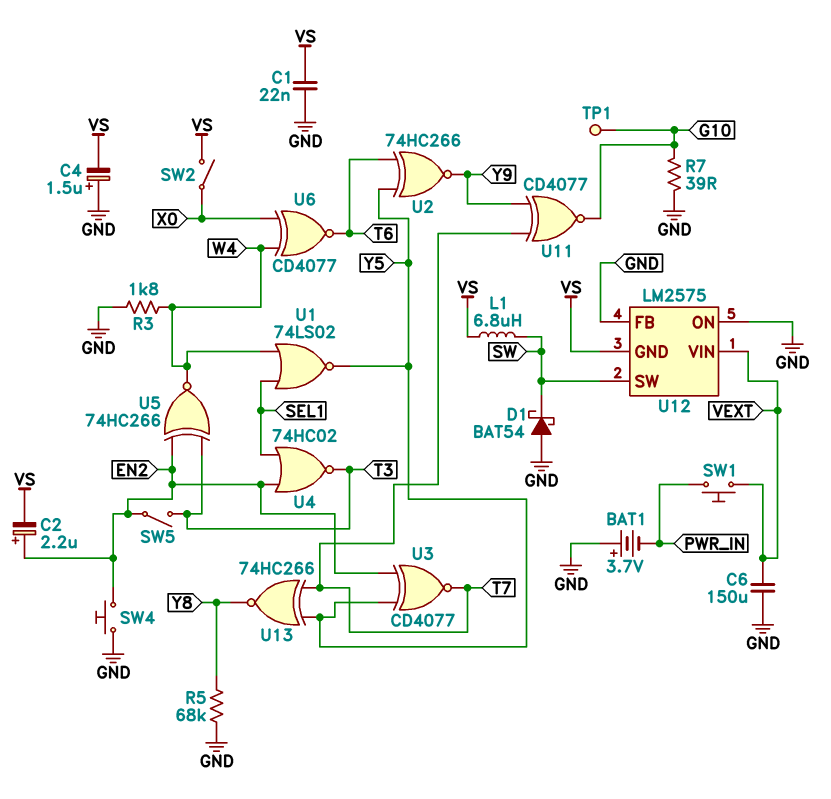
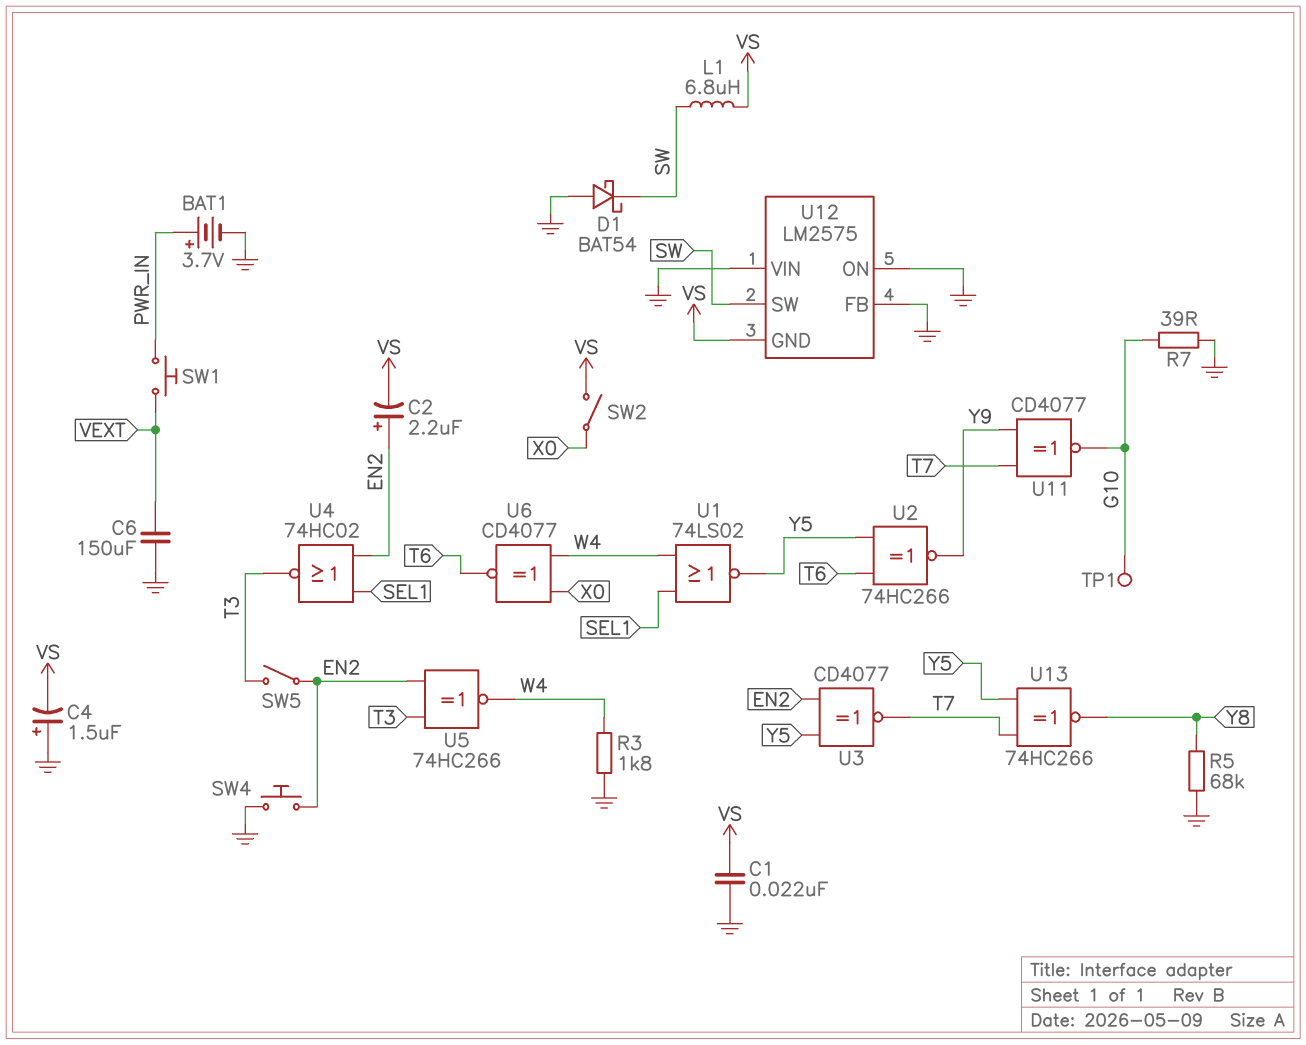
BAT1: 3.7V (plus GND, minus PWR_IN) -> 3.7V (plus PWR_IN, minus GND)
U12 pin VIN: VEXT -> GND

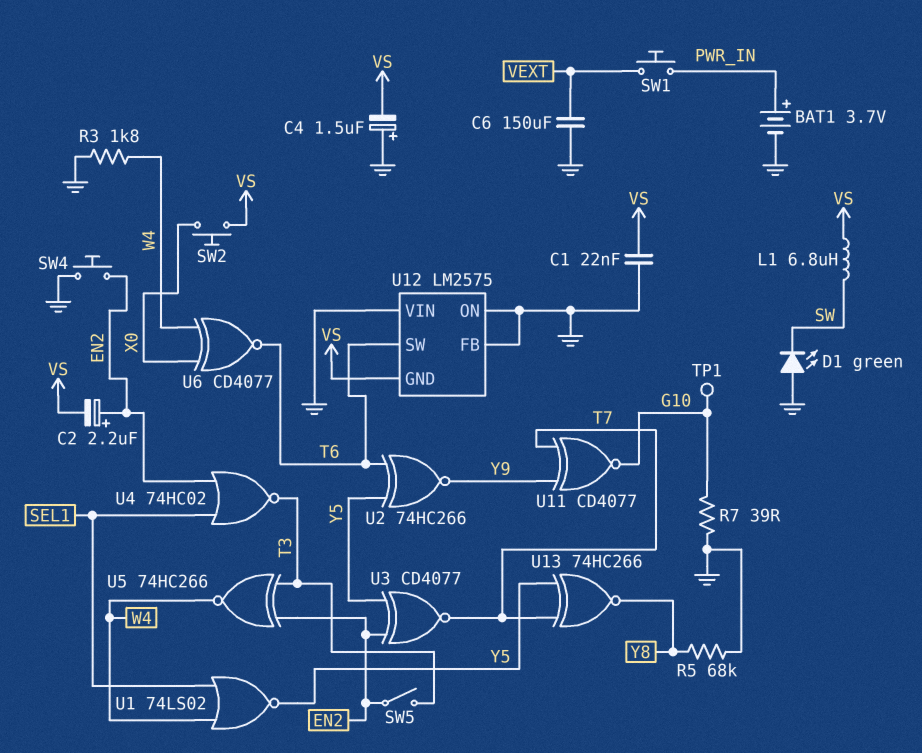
D1: schottky BAT54 (A GND, K SW) -> LED green (A GND, K SW)
SW2: switch (VS, X0) -> button (VS, X0)
U12 pin SW: SW -> T6

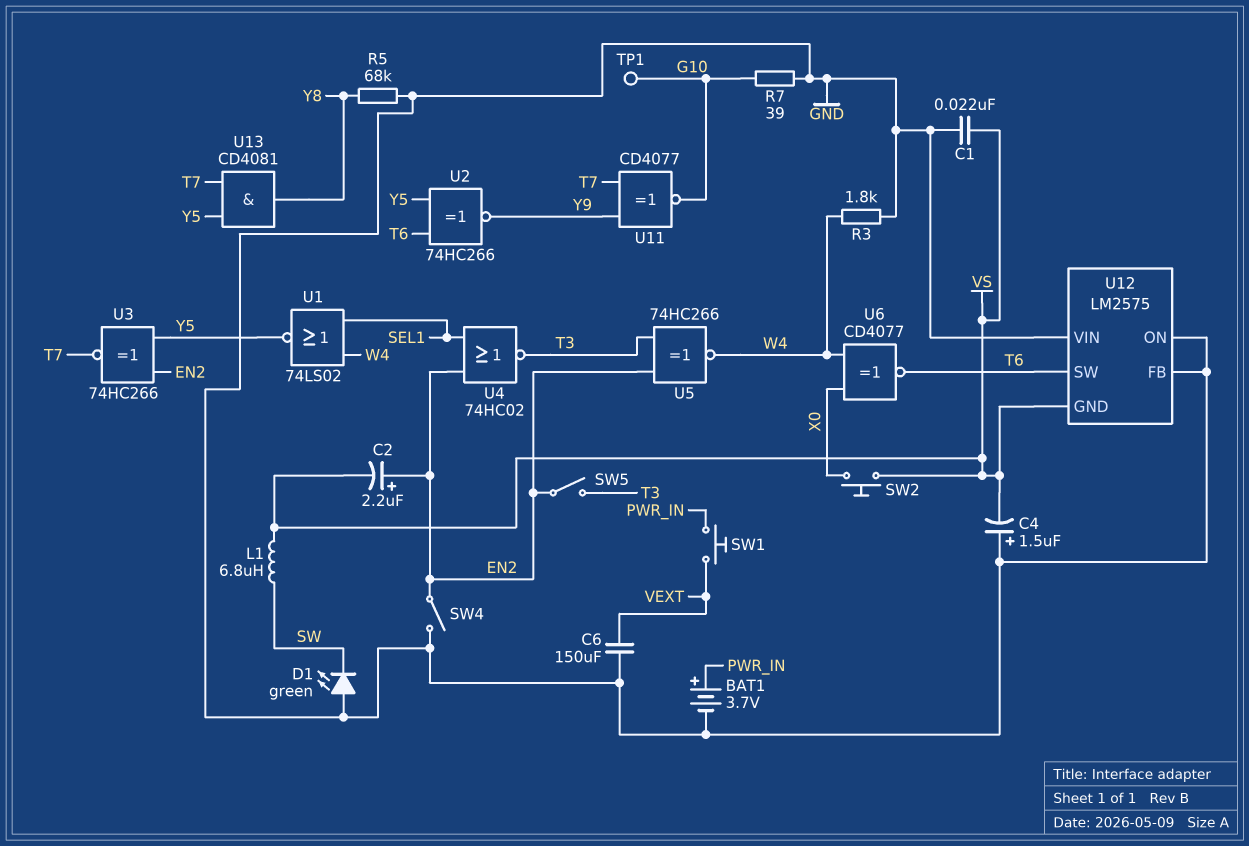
SW4: button (EN2, GND) -> switch (EN2, GND)
U3: XNOR CD4077 (in EN2, in Y5, out T7) -> XNOR 74HC266 (in EN2, in Y5, out T7)
U13: XNOR 74HC266 (in T7, in Y5, out Y8) -> AND CD4081 (in T7, in Y5, out Y8)

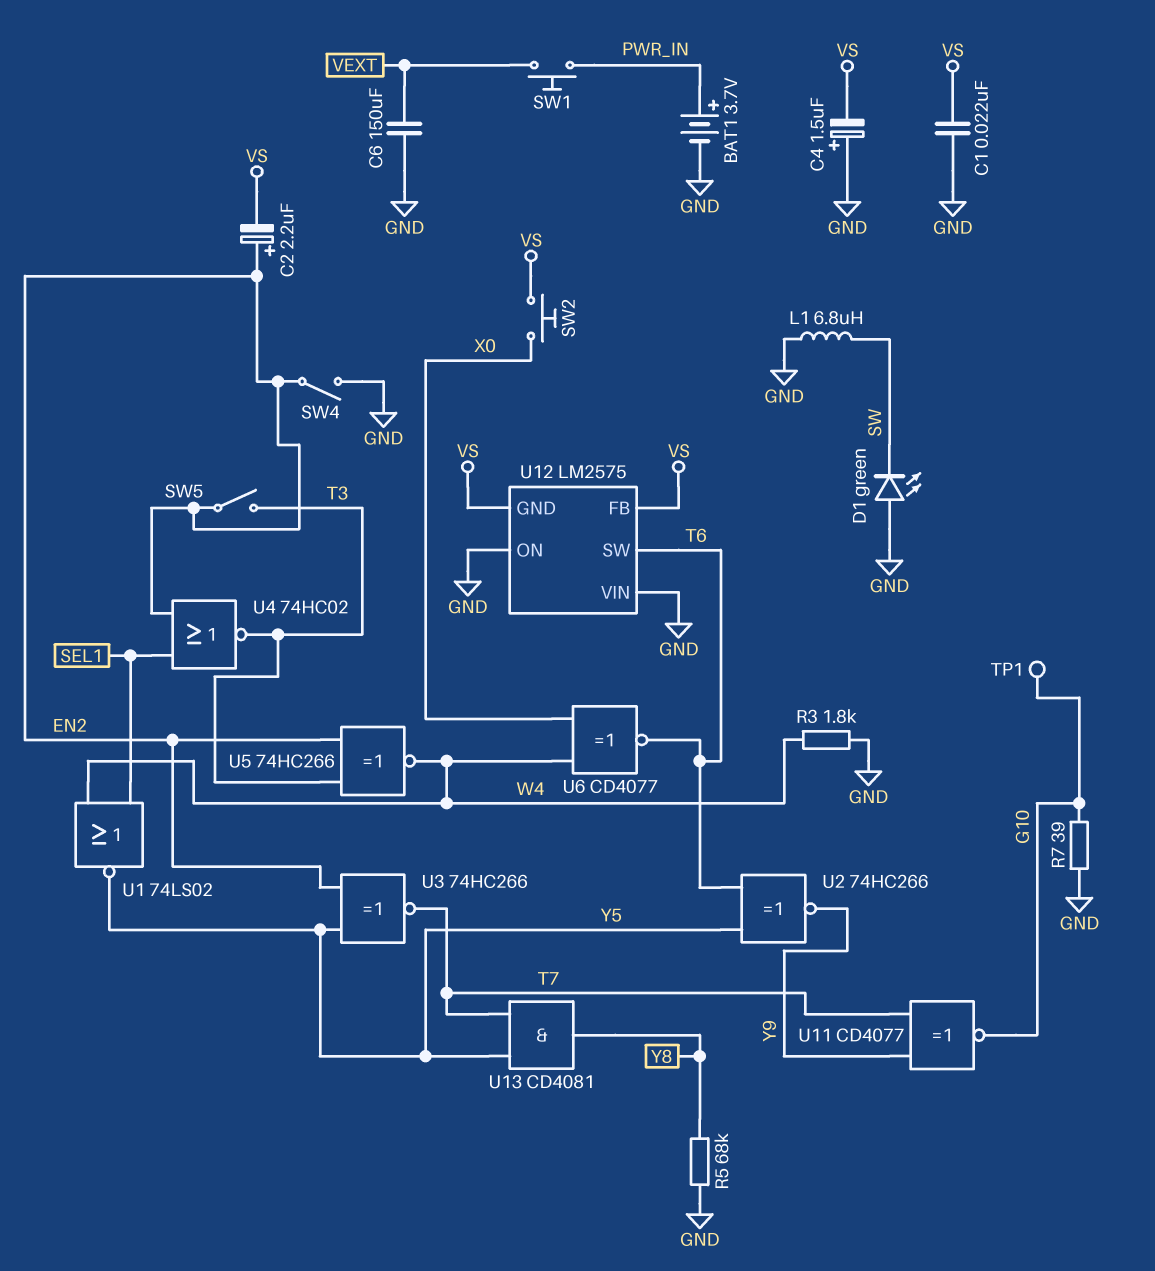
L1: 6.8uH (SW, VS) -> 6.8uH (GND, SW)
U12 pin FB: GND -> VS

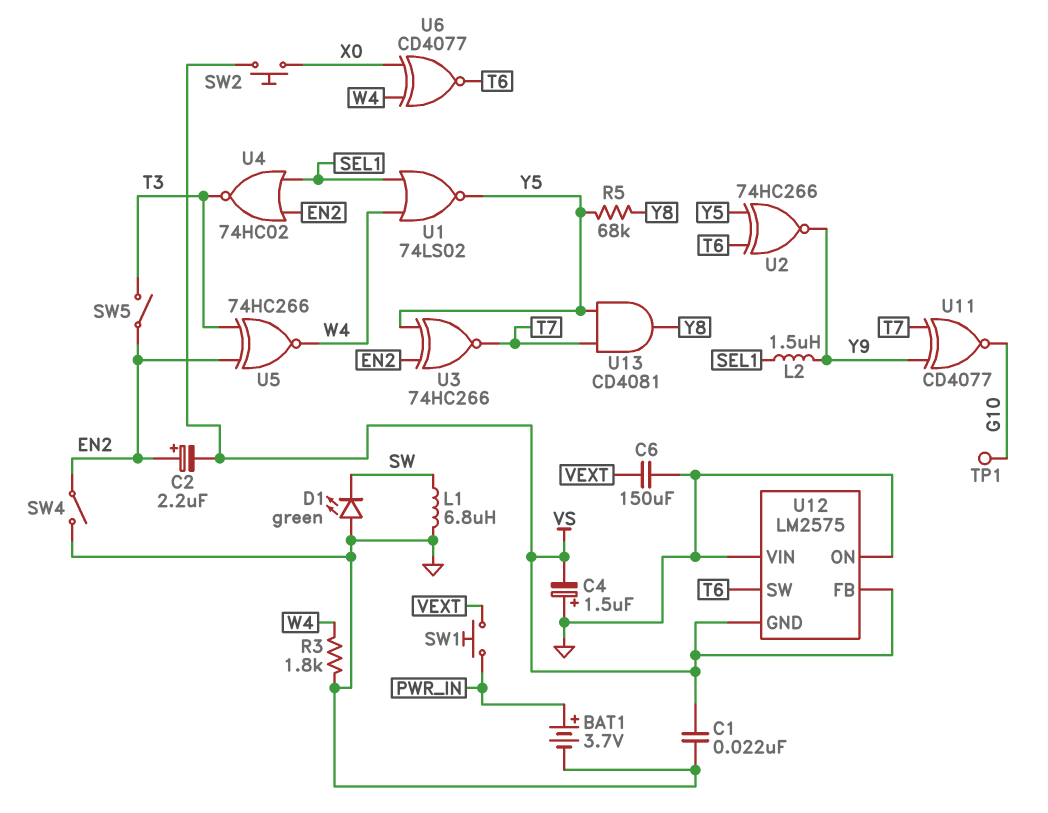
L2: none -> 1.5uH (SEL1, Y9)
R5: 68k (GND, Y8) -> 68k (Y5, Y8)
R7: 39 (G10, GND) -> none

